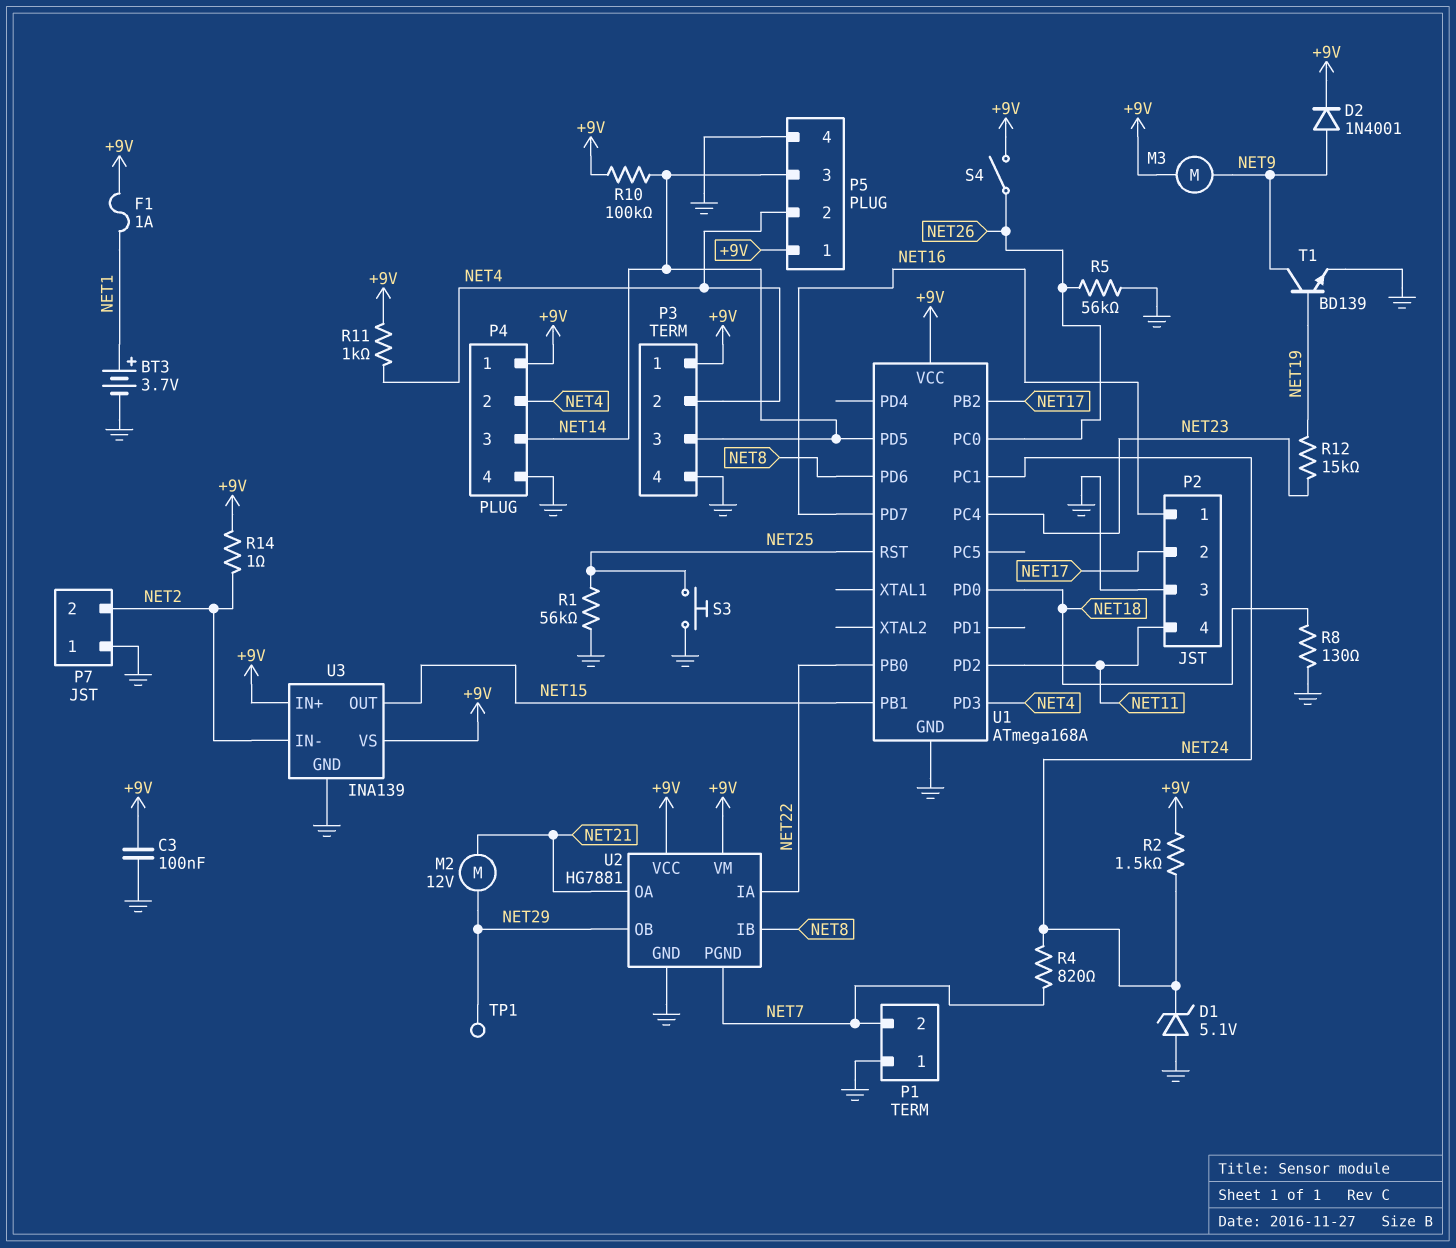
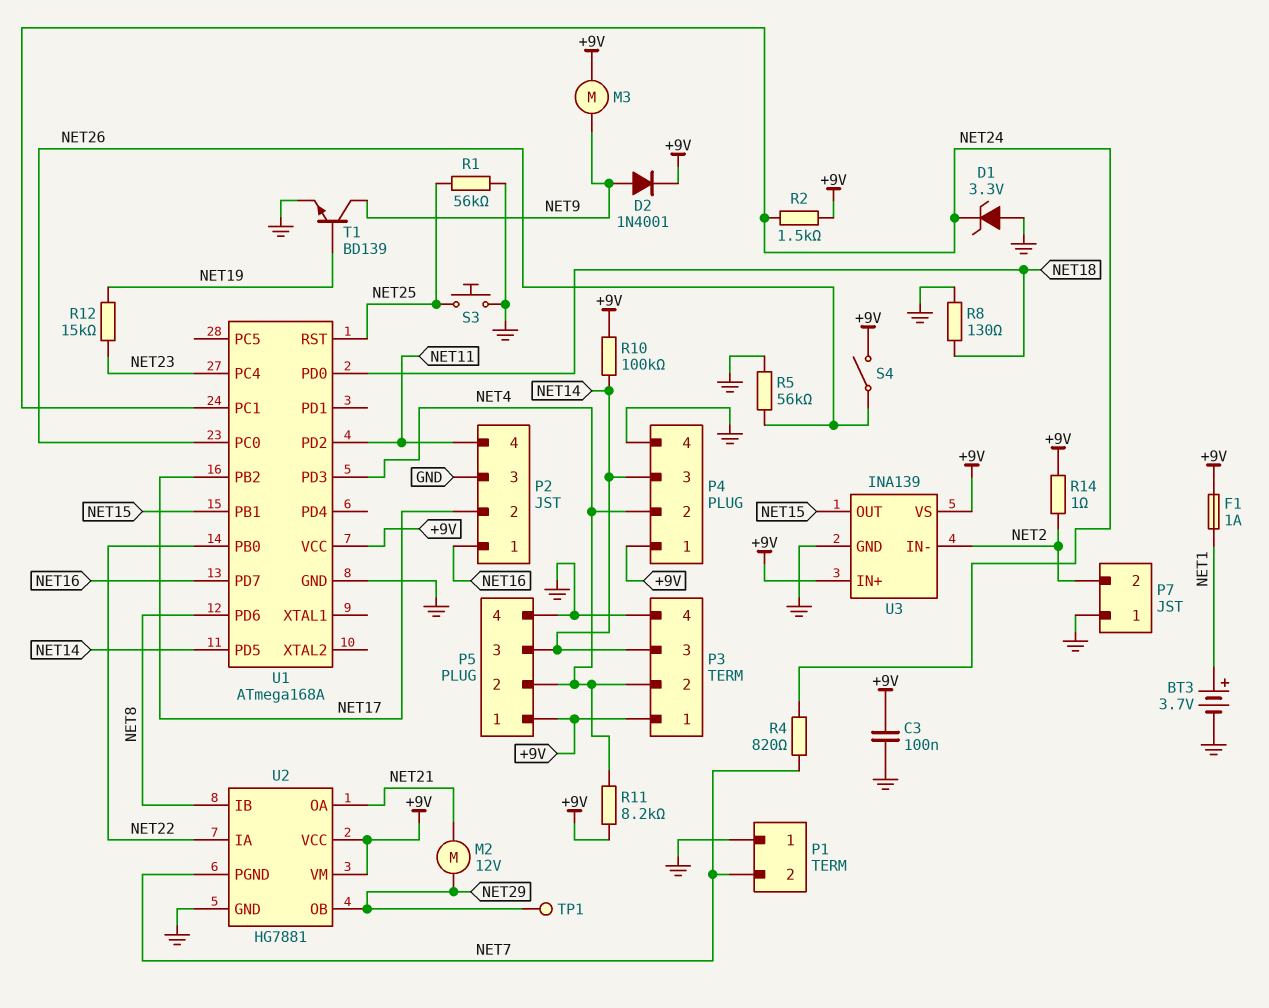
D1: zener 5.1V (A GND, K NET24) -> zener 3.3V (A GND, K NET24)
R11: 1k (+9V, NET4) -> 8.2k (+9V, NET4)

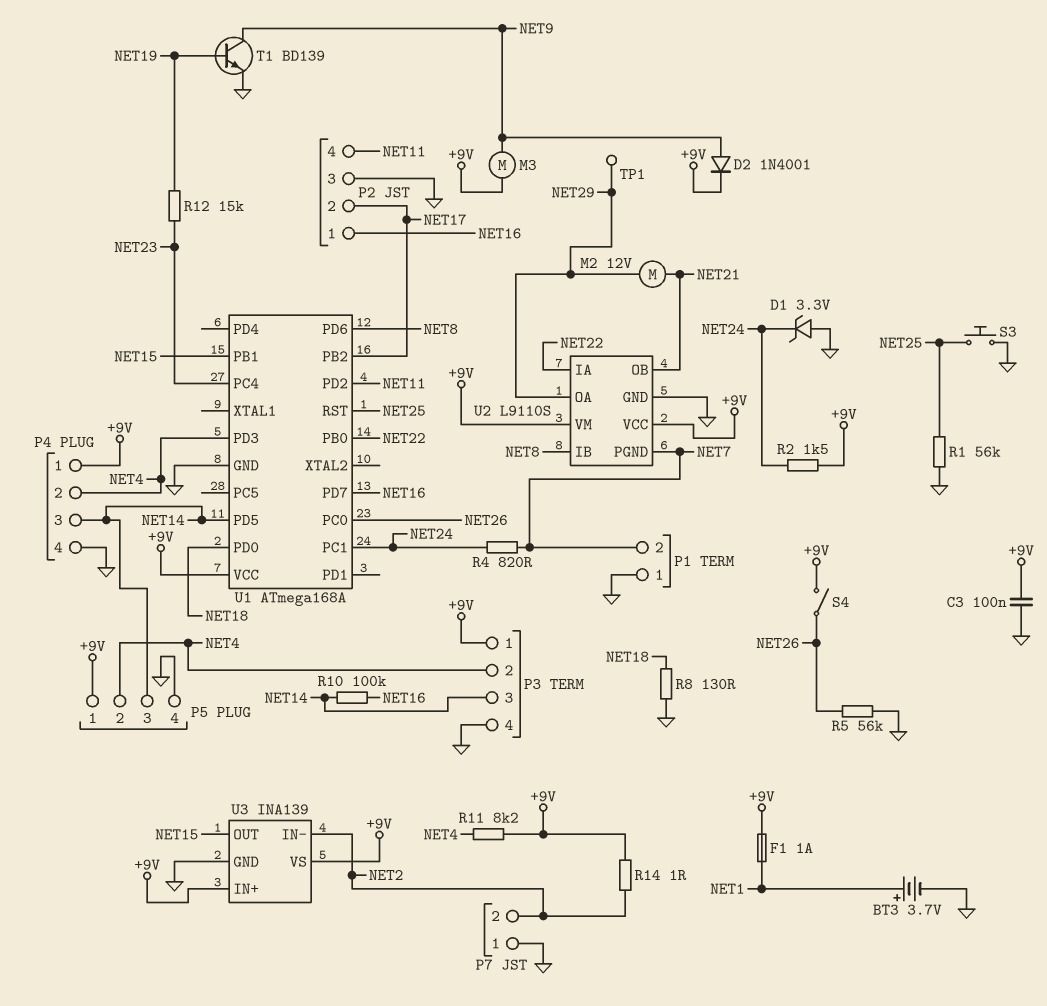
R10: 100k (+9V, NET14) -> 100k (NET14, NET16)
U2: HG7881 -> L9110S
U2 pin OA: NET21 -> NET29
U2 pin OB: NET29 -> NET21

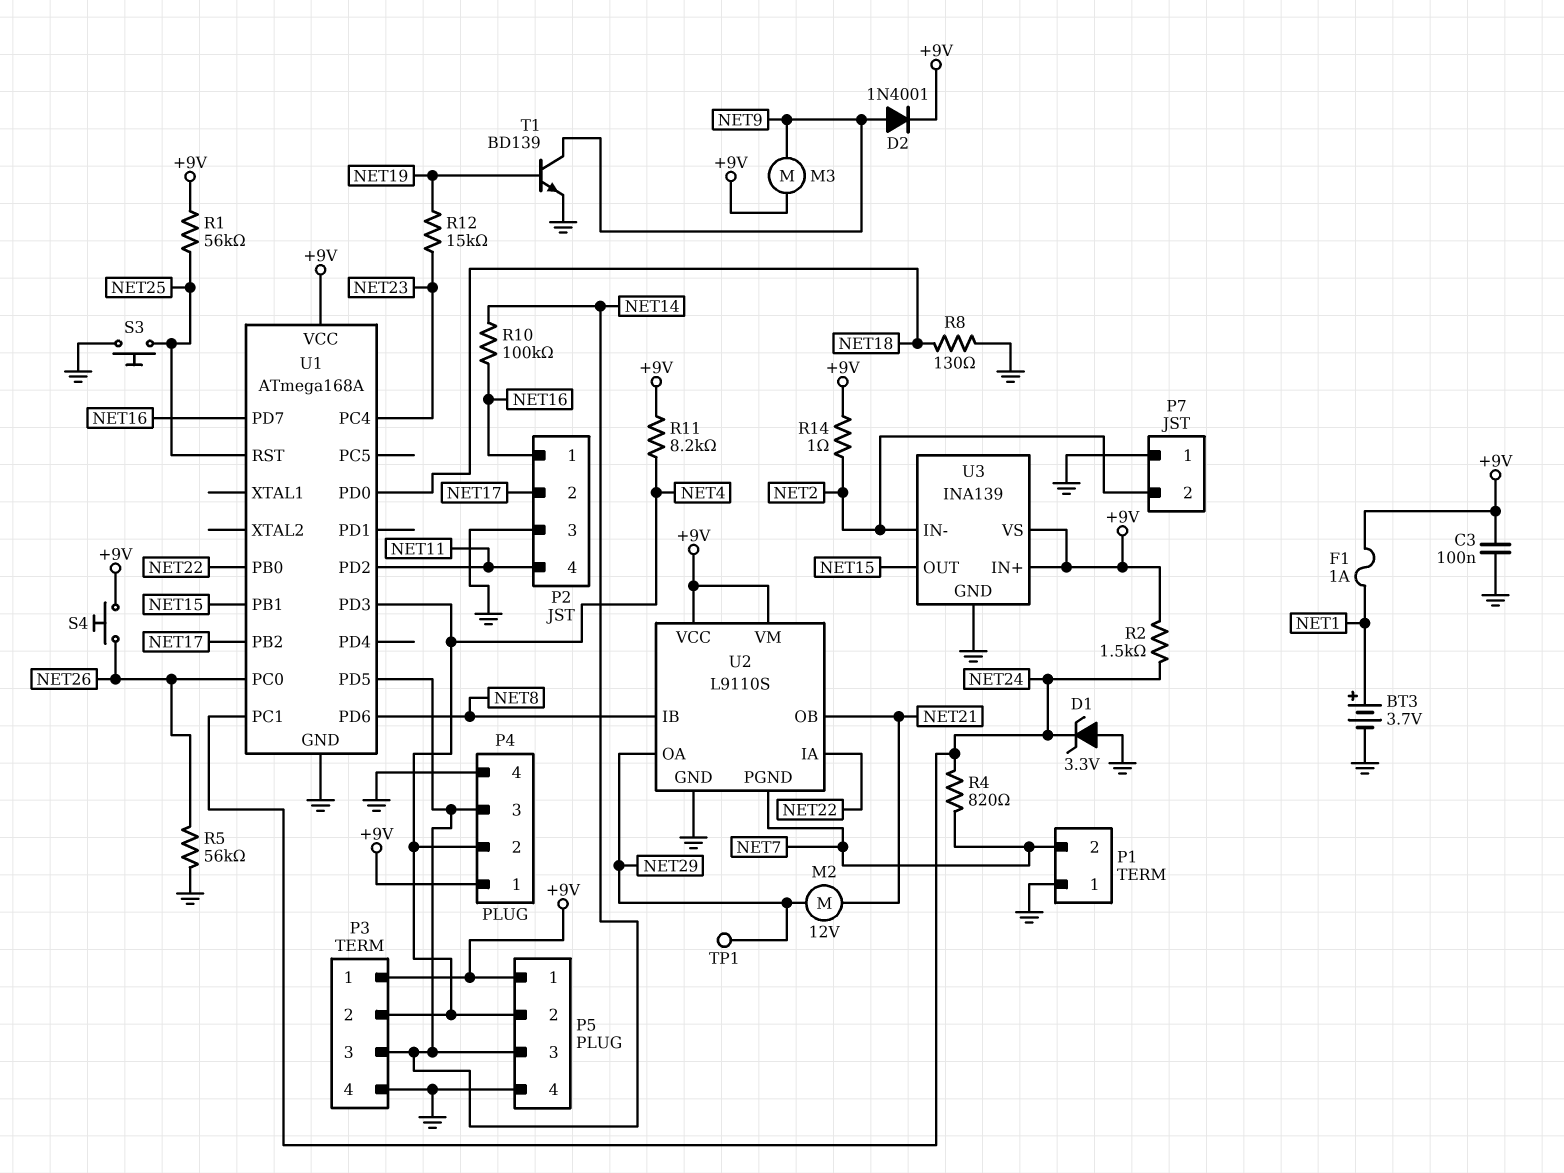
R1: 56k (GND, NET25) -> 56k (+9V, NET25)
S4: switch (+9V, NET26) -> button (+9V, NET26)

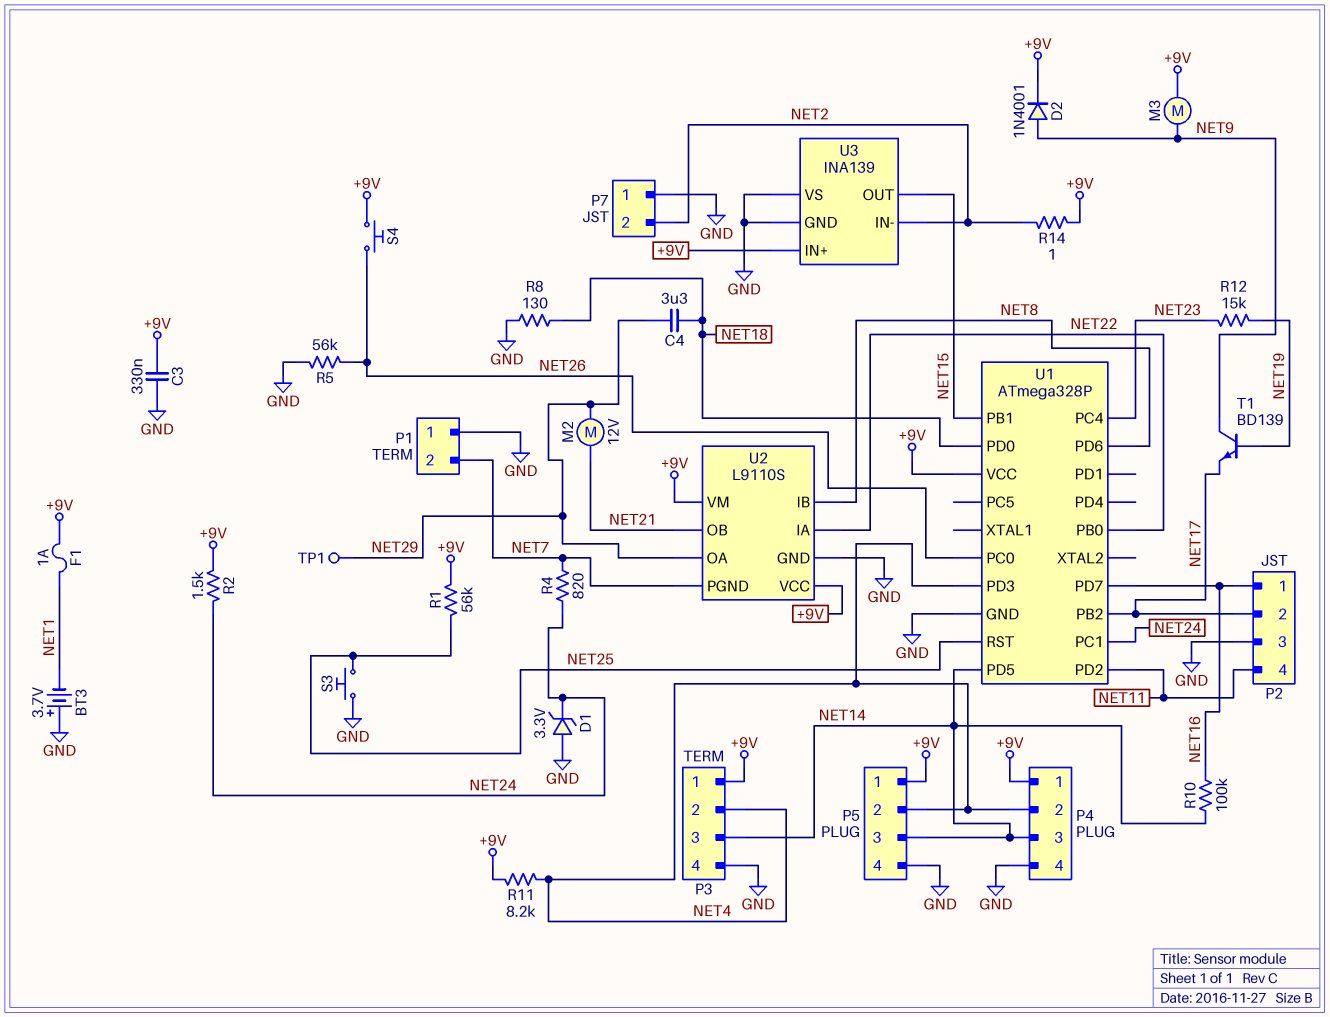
BT3: 3.7V (plus NET1, minus GND) -> 3.7V (plus GND, minus NET1)
C3: 100nF (+9V, GND) -> 330nF (+9V, GND)
C4: none -> 3.3uF (NET18, NET29)
T1: NPN BD139 (B NET19, C NET9, E GND) -> NPN BD139 (B NET19, C NET9, E NET17)
U1: ATmega168A -> ATmega328P
U3 pin VS: +9V -> GND

